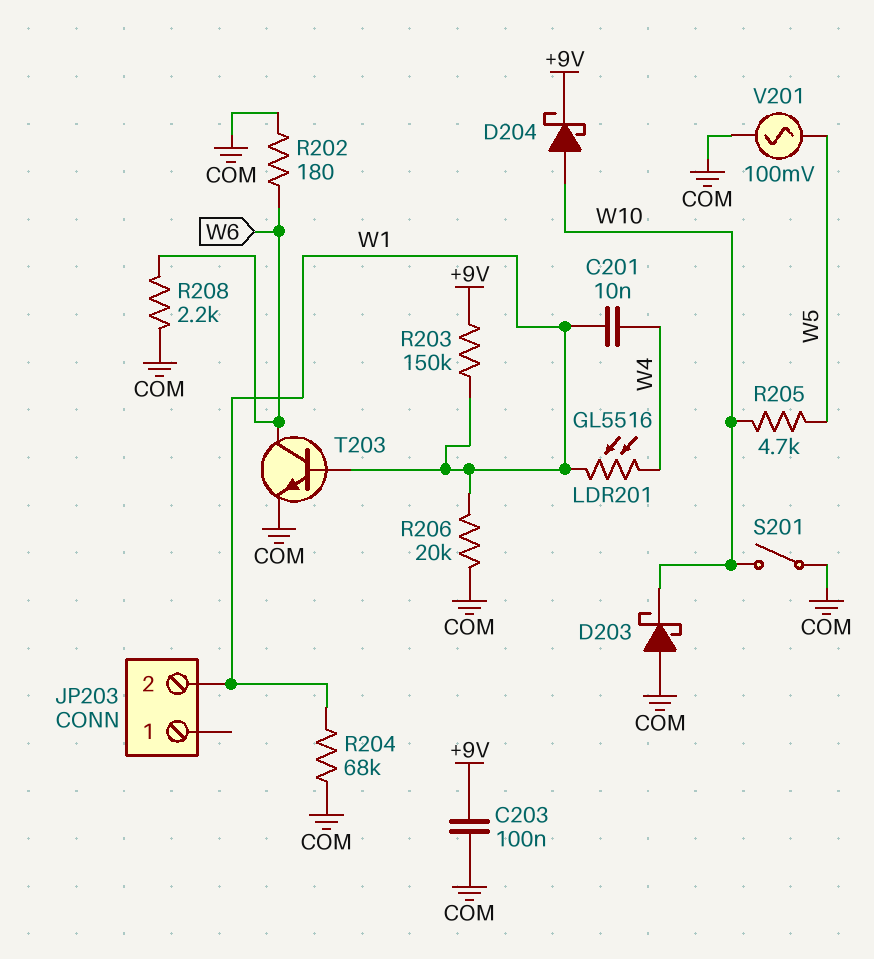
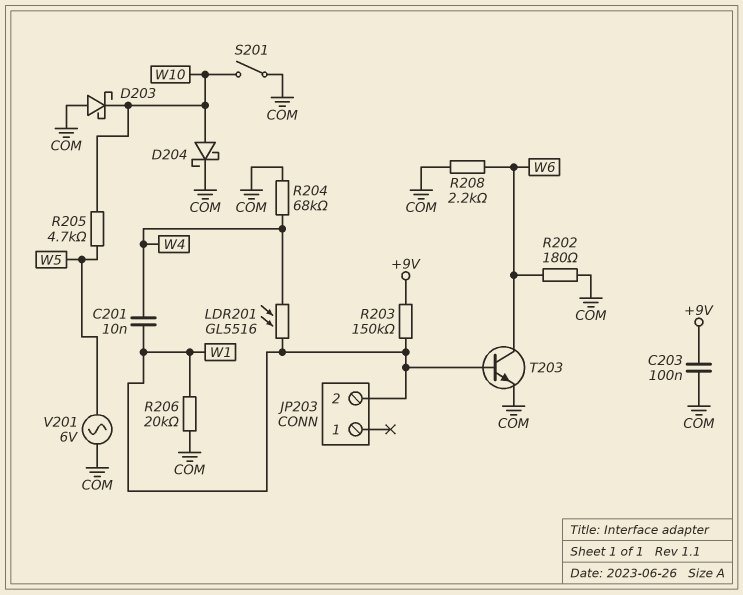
D204: schottky (A W10, K +9V) -> schottky (A W10, K COM)
R204: 68k (COM, W1) -> 68k (COM, W4)
V201: AC 100mV (COM, W5) -> AC 6V (COM, W5)

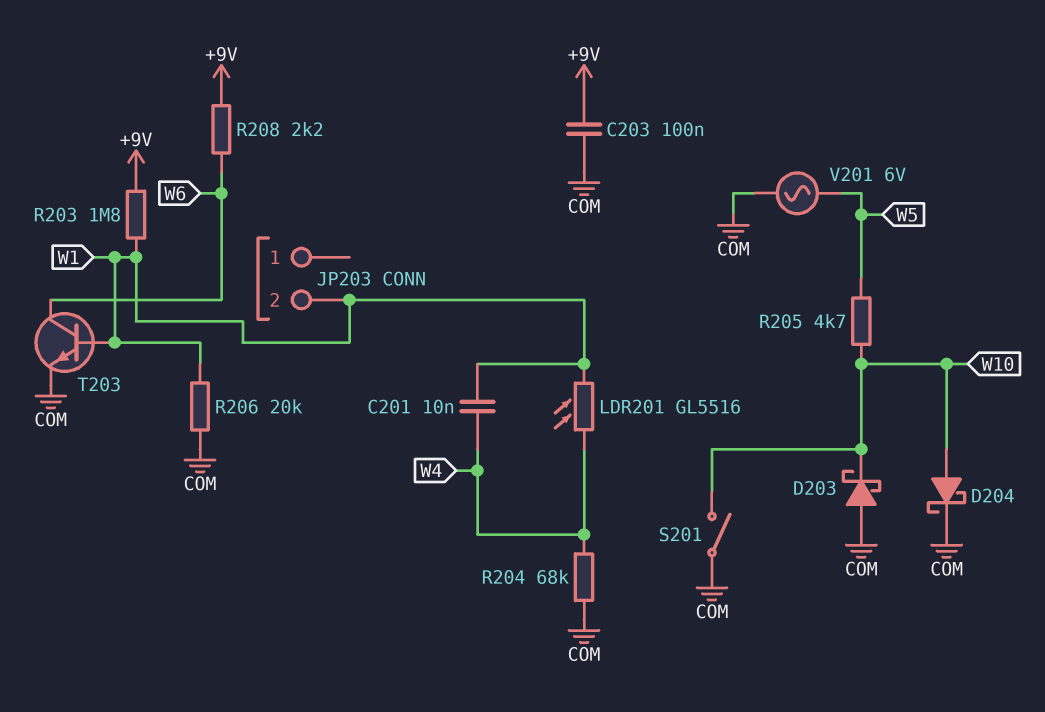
R202: 180 (COM, W6) -> none
R203: 150k (+9V, W1) -> 1.8M (+9V, W1)
R208: 2.2k (COM, W6) -> 2.2k (+9V, W6)

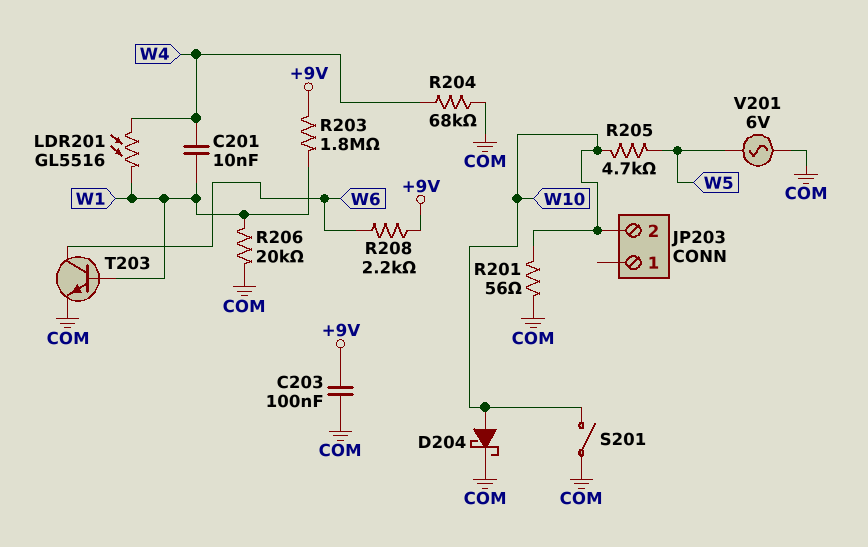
D203: schottky (A COM, K W10) -> none
JP203 pin 2: W1 -> W10
R201: none -> 56 (COM, W10)

